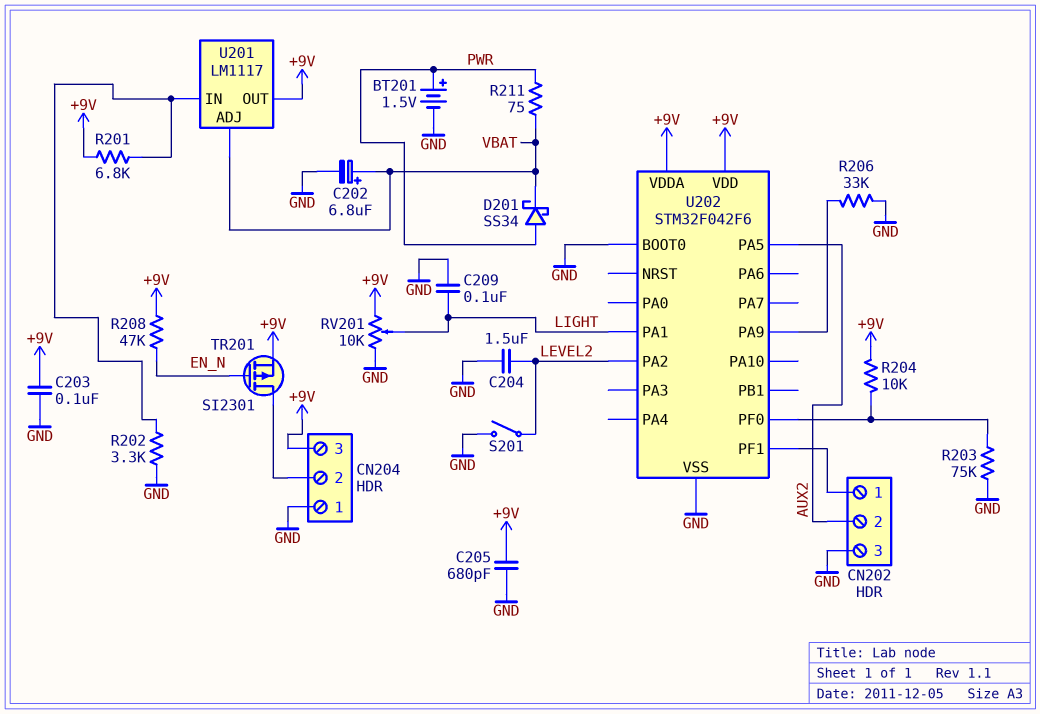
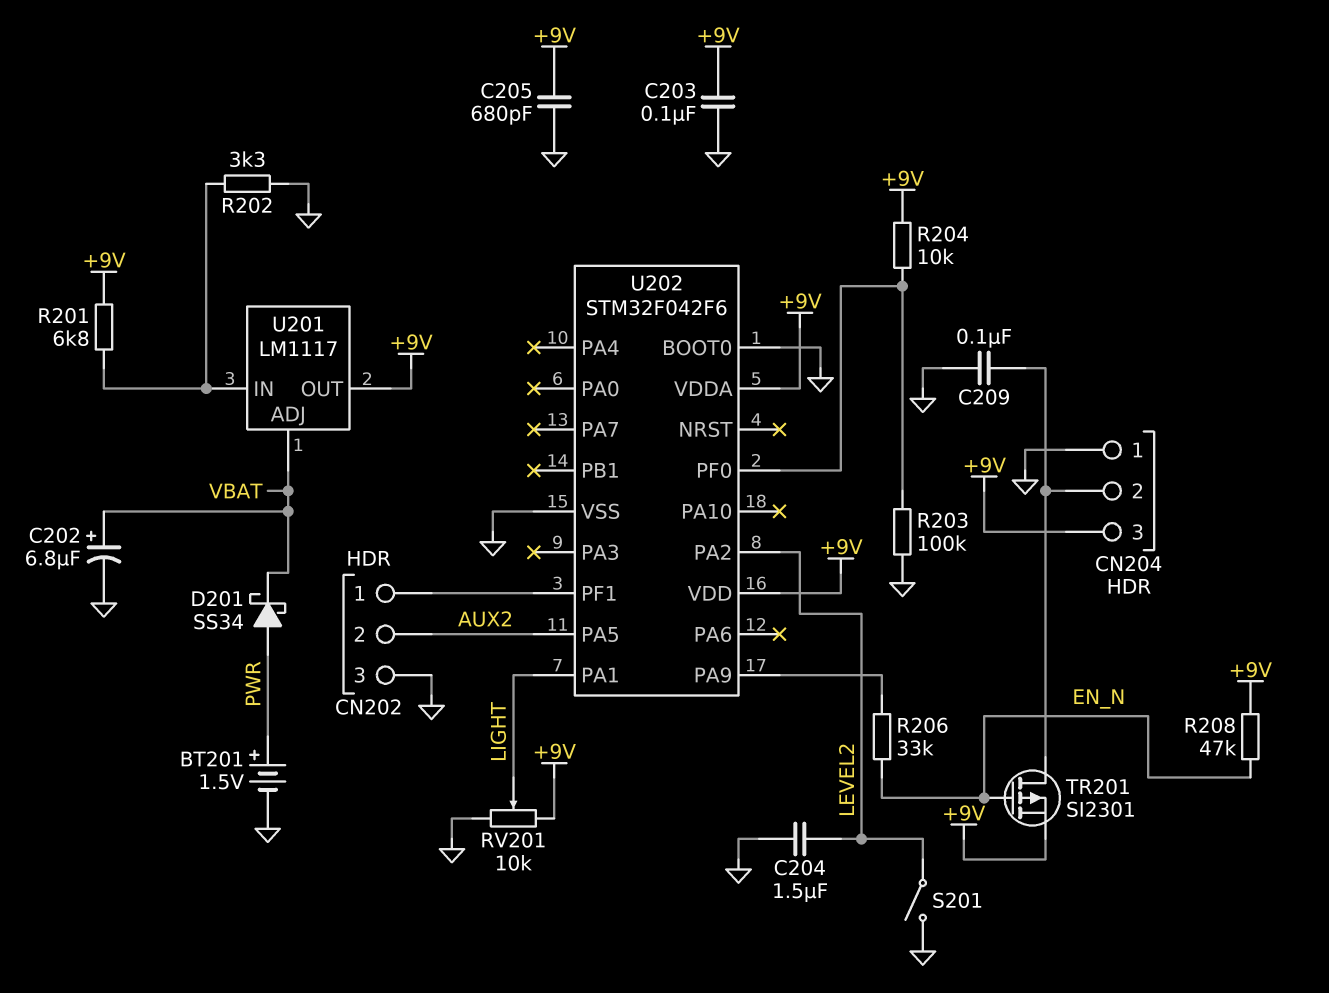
C209: 100nF (GND, LIGHT) -> 100nF (CN204/2, GND)
R203: 75k (GND, U202/PF0) -> 100k (GND, U202/PF0)
R206: 33k (GND, U202/PA9) -> 33k (EN_N, U202/PA9)
R211: 75 (PWR, VBAT) -> none

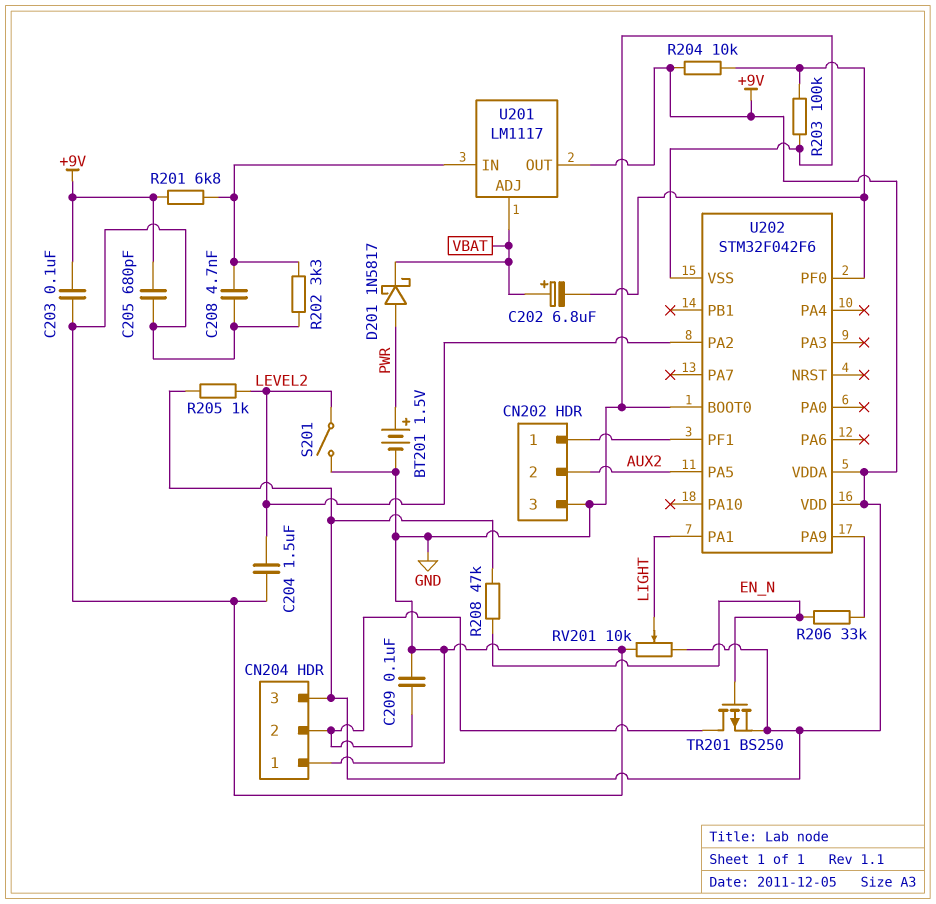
C202: 6.8uF (plus VBAT, minus GND) -> 6.8uF (plus VBAT, minus U202/PF0)
C208: none -> 4.7nF (GND, U201/IN)
D201: schottky SS34 (A PWR, K VBAT) -> schottky 1N5817 (A PWR, K VBAT)
R205: none -> 1k (+9V, LEVEL2)
TR201: PMOS SI2301 (G EN_N, D CN204/2, S +9V) -> PMOS BS250 (G EN_N, D CN204/2, S +9V)

